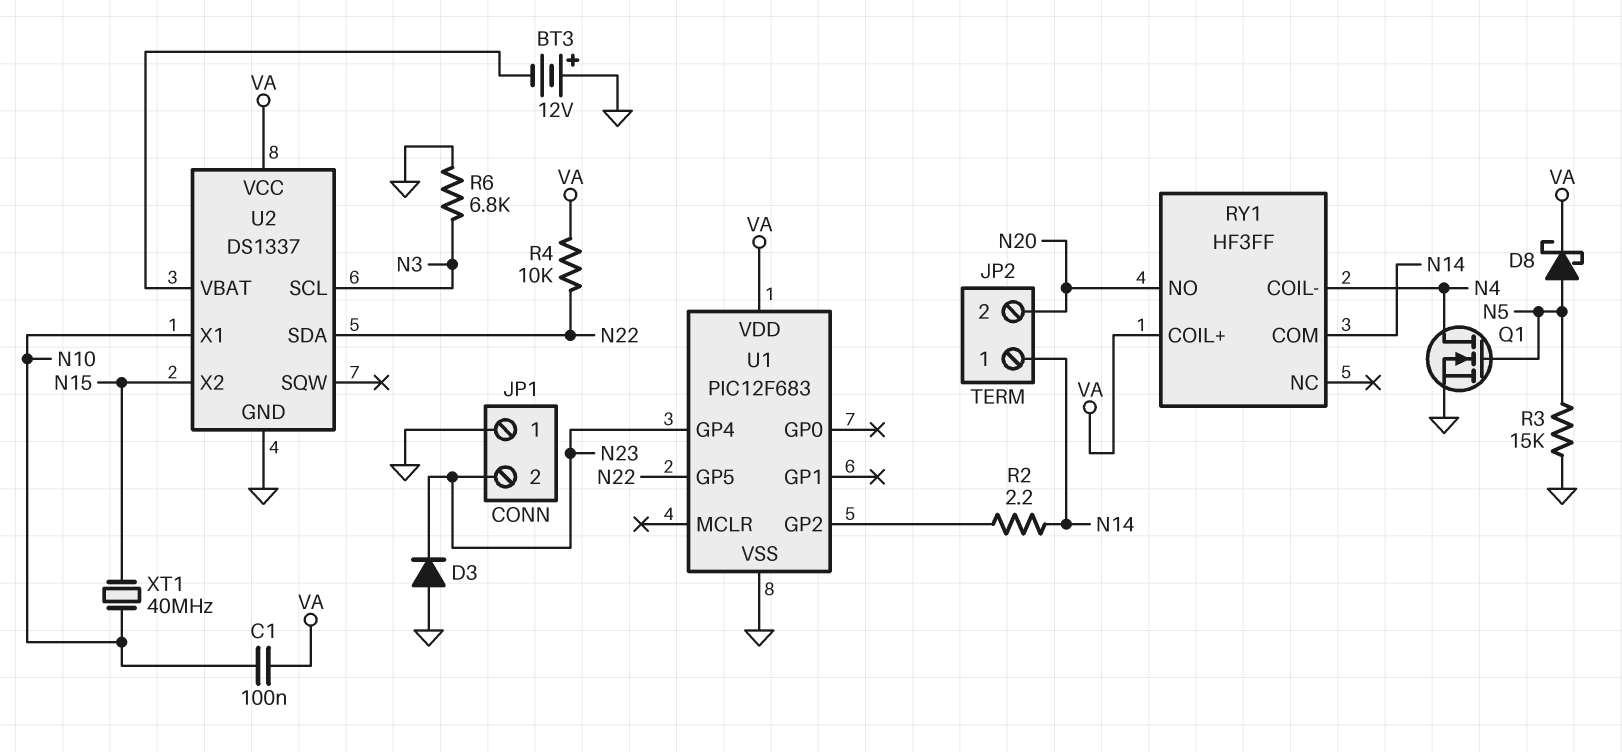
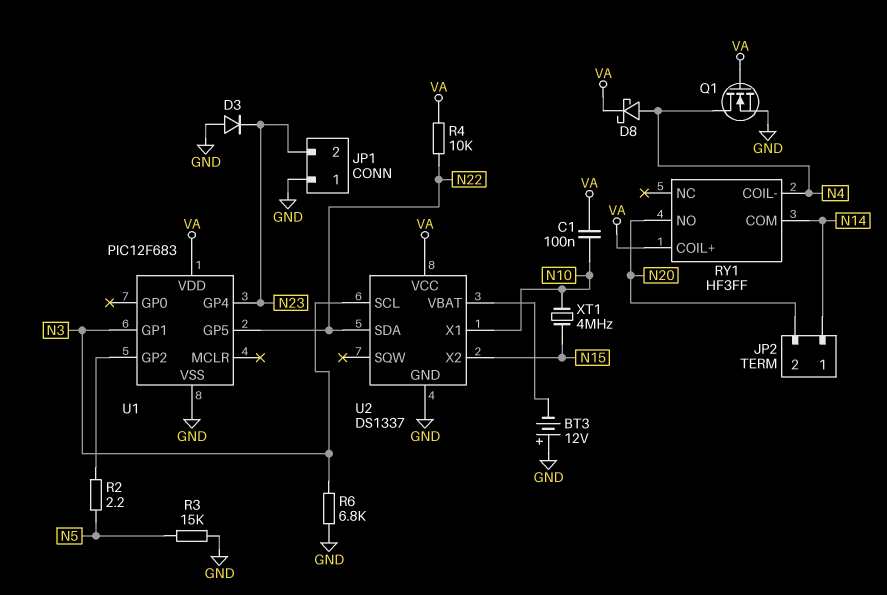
D8: schottky (A N5, K VA) -> schottky (A N4, K VA)
Q1: NMOS (G N5, D N4, S GND) -> NMOS (G VA, D N4, S GND)
R2: 2.2 (N14, U1/GP2) -> 2.2 (N5, U1/GP2)
U1 pin GP1: none -> N3
XT1: 40MHz (N10, N15) -> 4MHz (N10, N15)

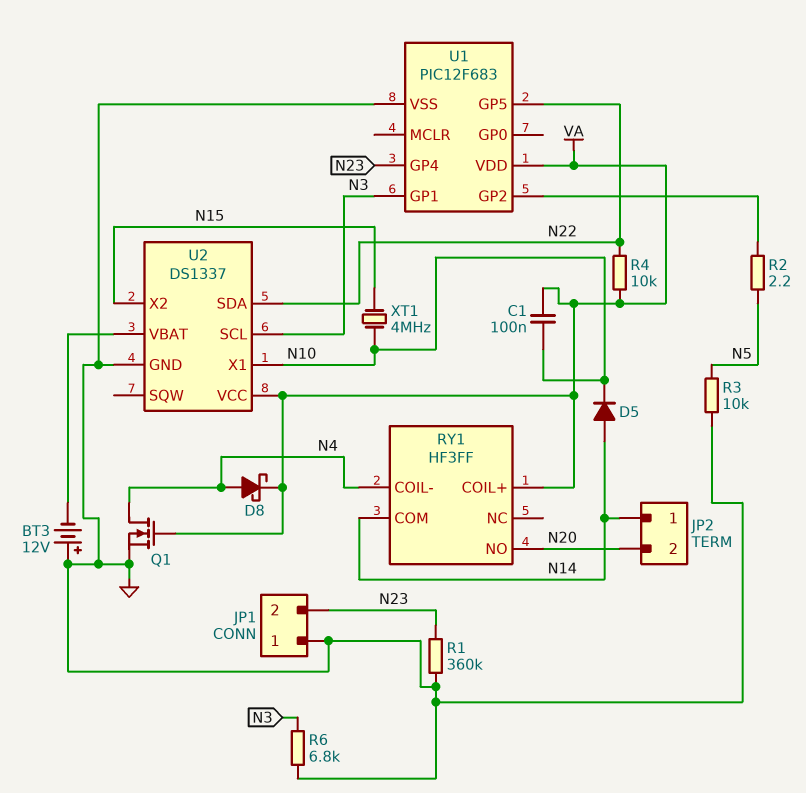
D3: diode (A GND, K N23) -> none
D5: none -> diode (A N14, K N10)
R1: none -> 360k (GND, N23)
R3: 15k (GND, N5) -> 10k (GND, N5)

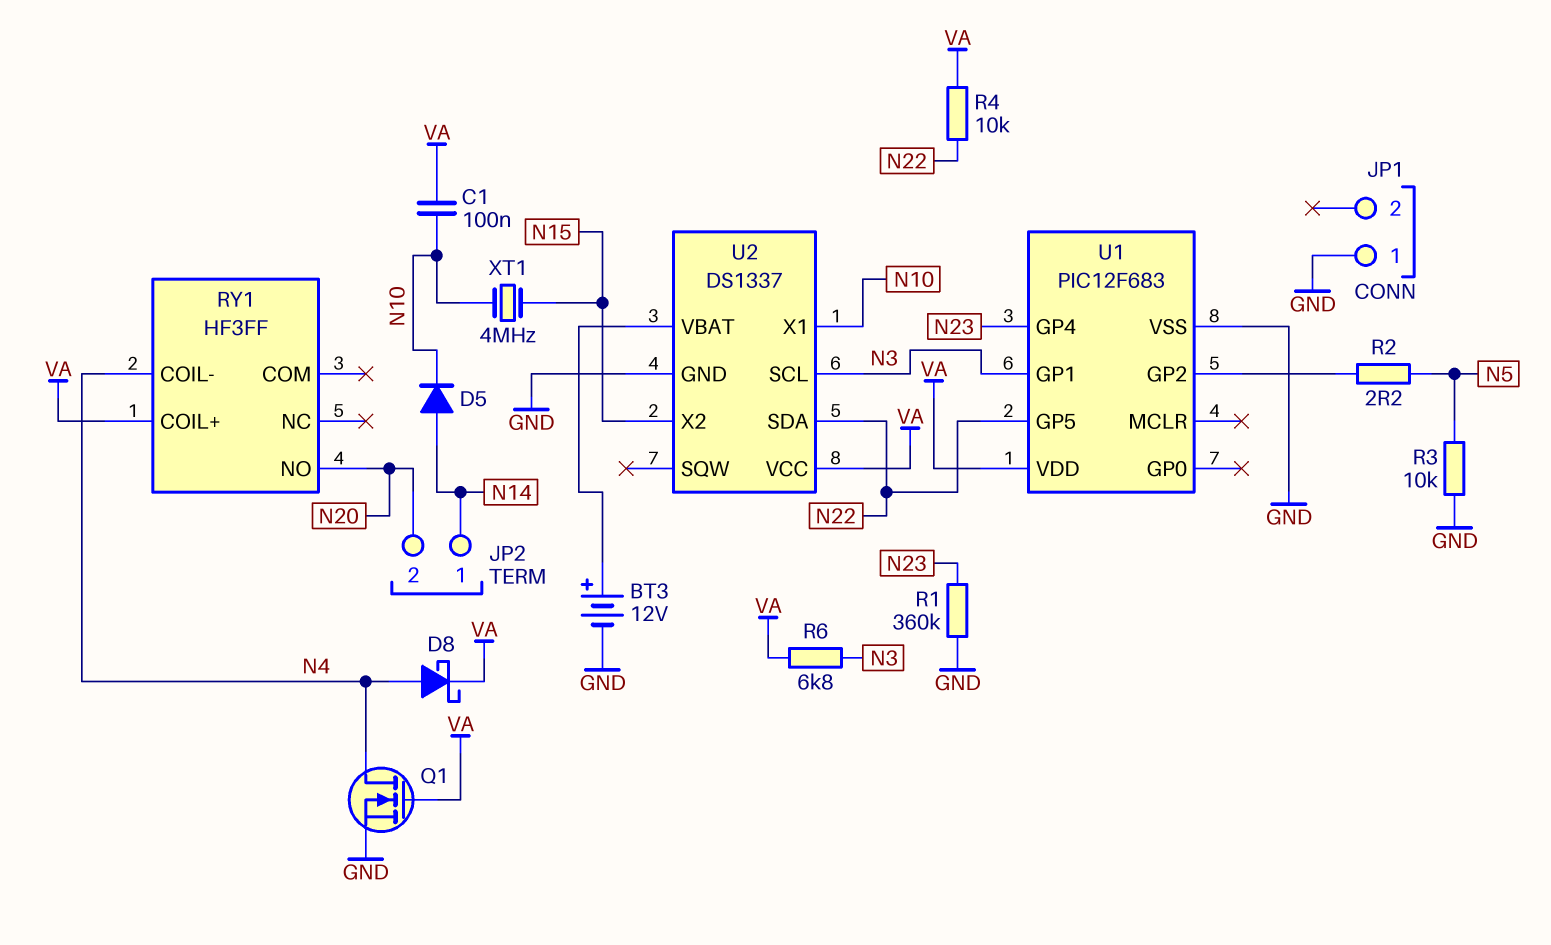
BT3: 12V (plus GND, minus U2/VBAT) -> 12V (plus U2/VBAT, minus GND)
JP1 pin 2: N23 -> none
R6: 6.8k (GND, N3) -> 6.8k (N3, VA)
RY1 pin COM: N14 -> none

